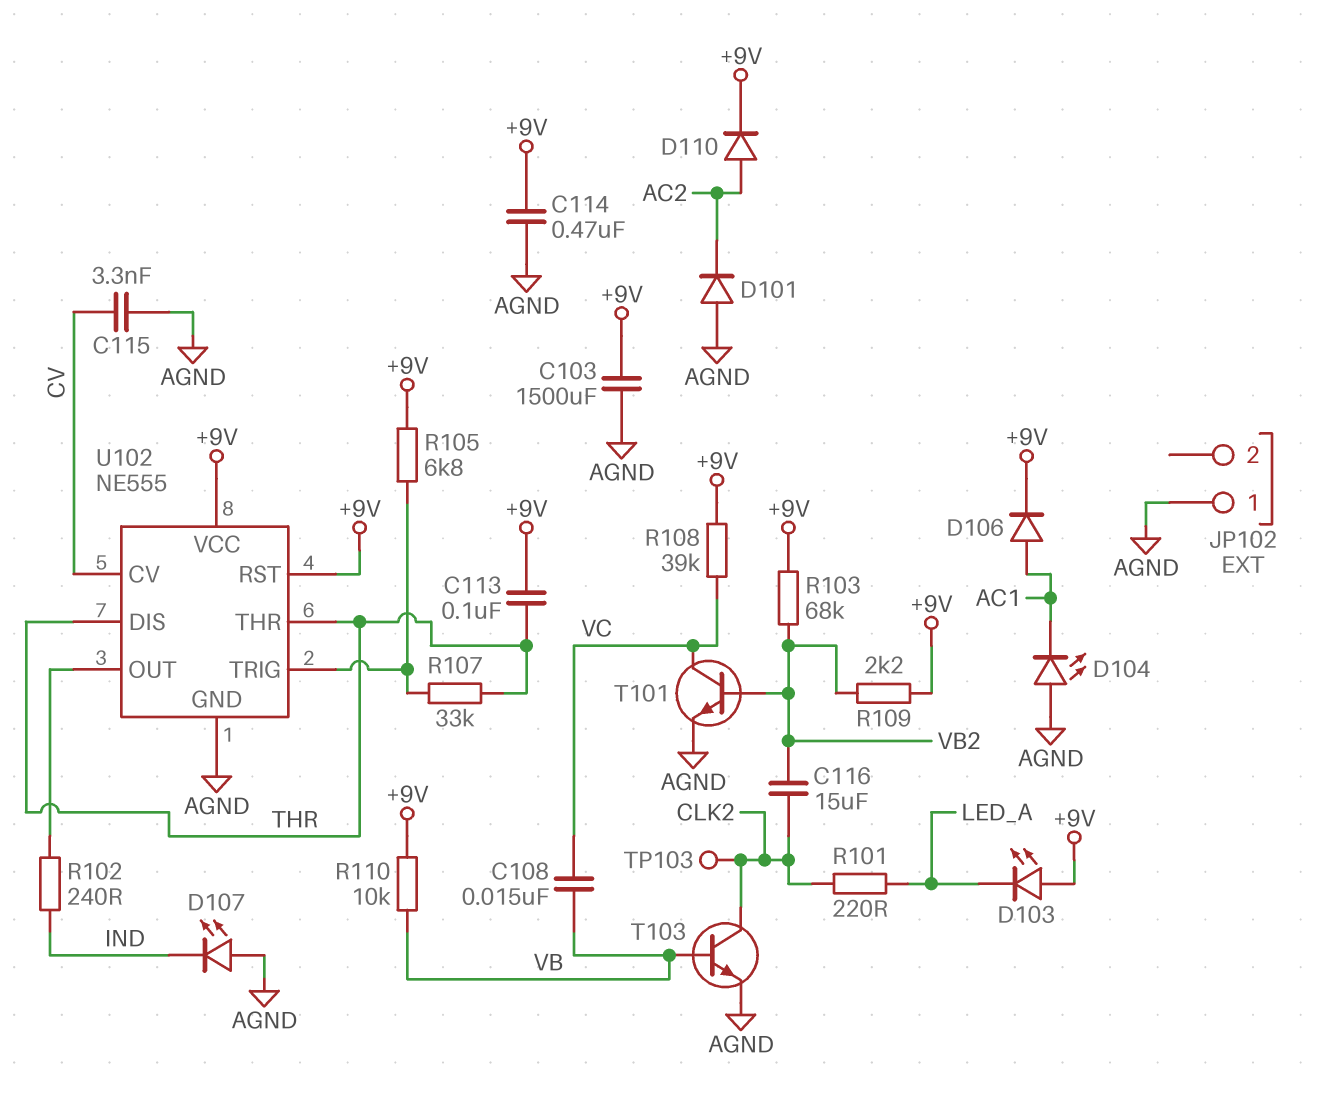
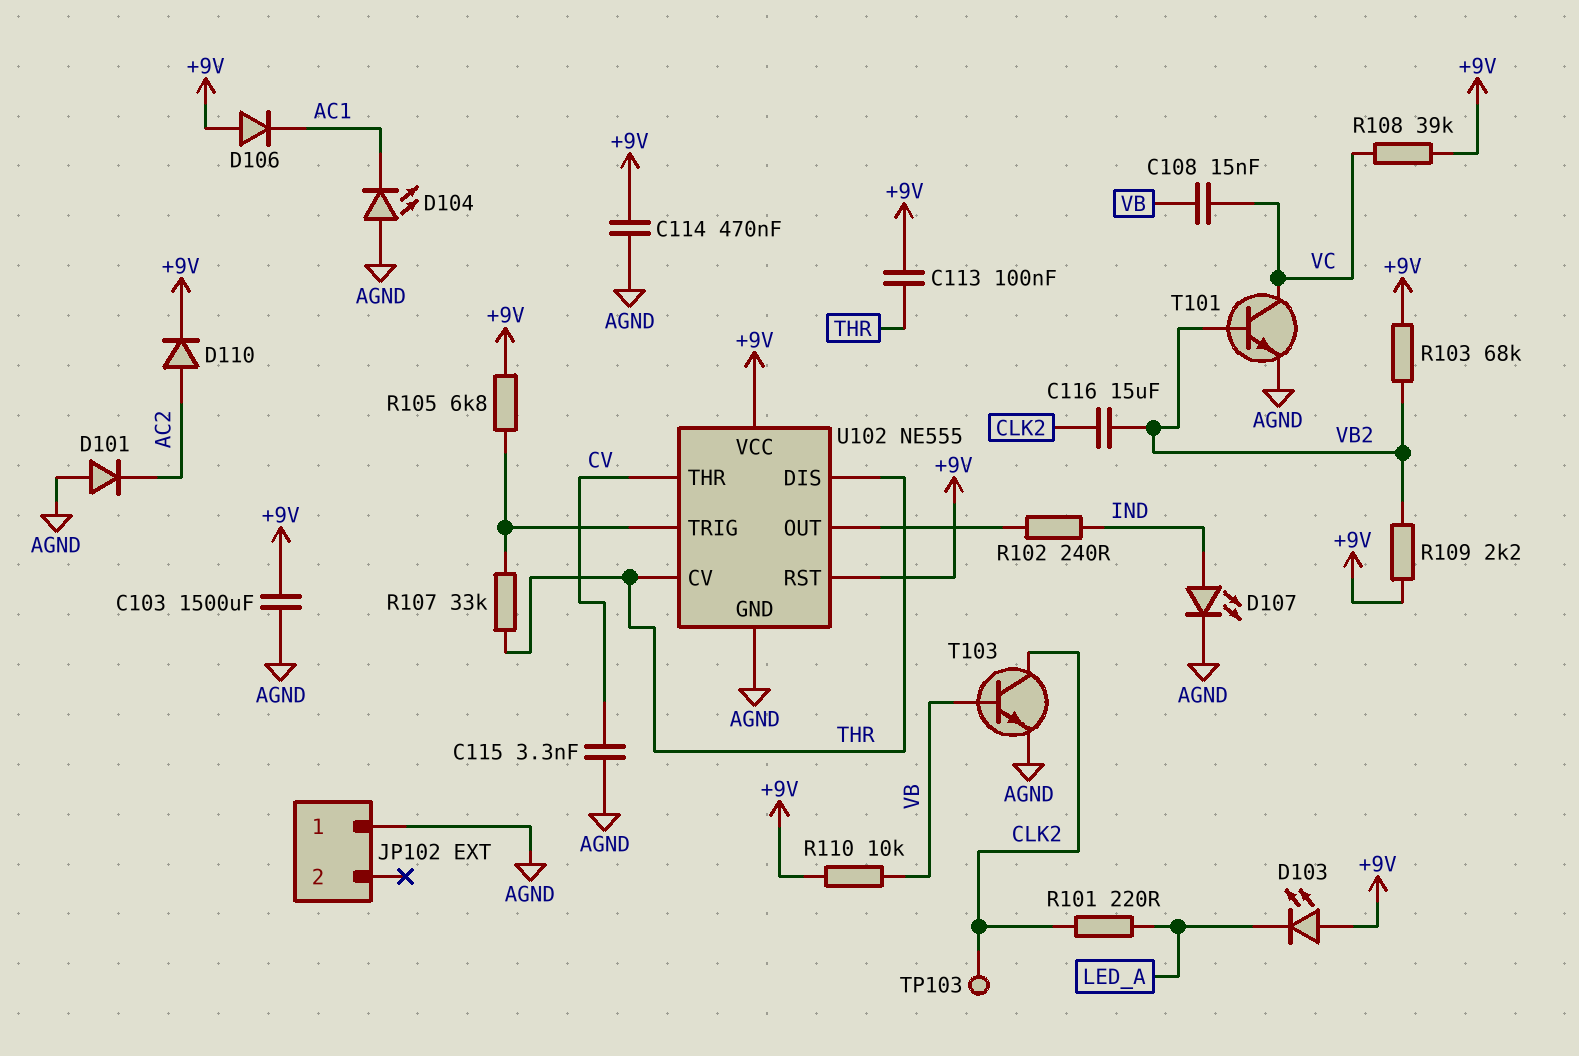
D106: diode (A AC1, K +9V) -> diode (A +9V, K AC1)
D107: LED (A AGND, K IND) -> LED (A IND, K AGND)
U102 pin CV: CV -> THR
U102 pin THR: THR -> CV

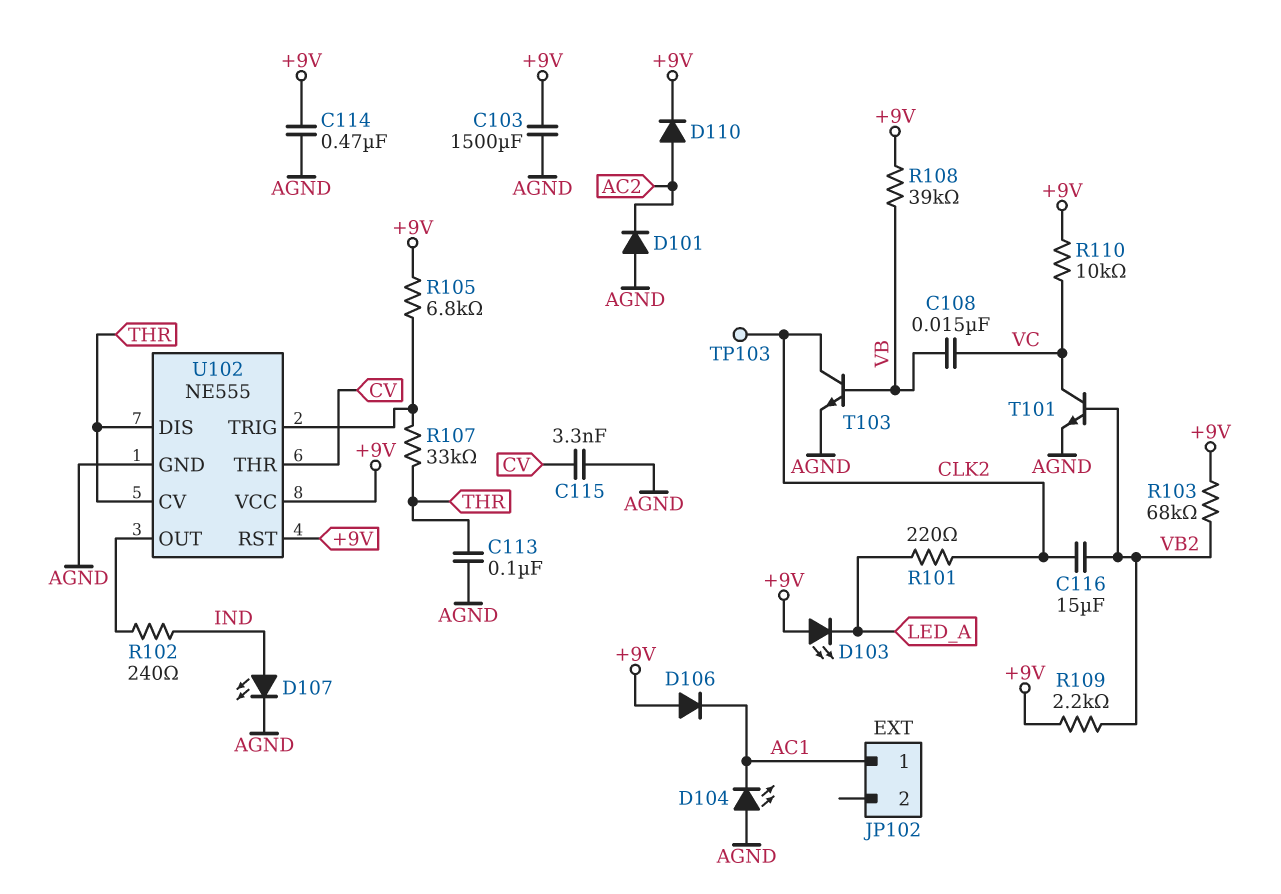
C113: 100nF (+9V, THR) -> 100nF (AGND, THR)
JP102 pin 1: AGND -> AC1
R108: 39k (+9V, VC) -> 39k (+9V, VB)
R110: 10k (+9V, VB) -> 10k (+9V, VC)

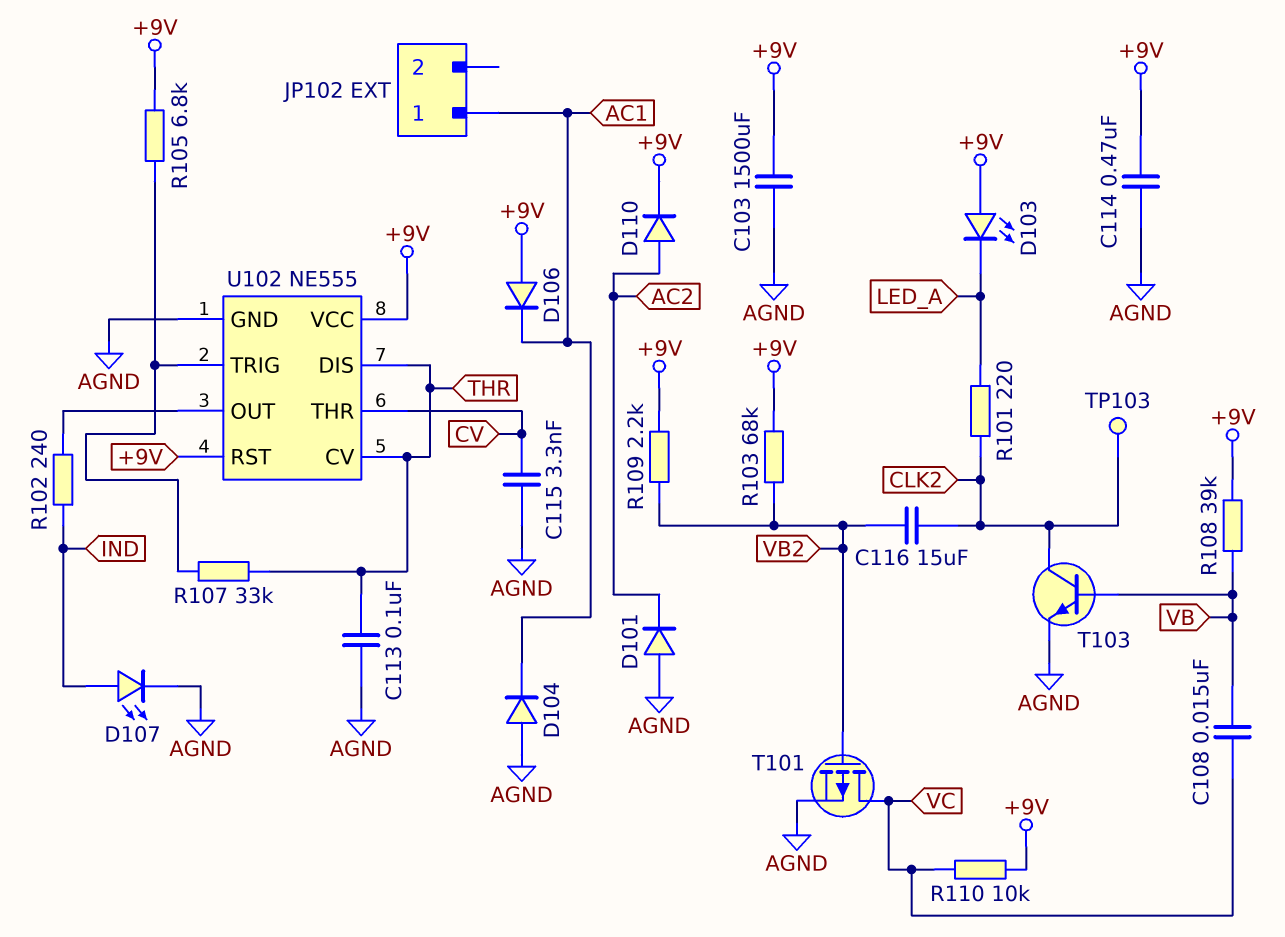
D104: LED (A AGND, K AC1) -> diode (A AGND, K AC1)
T101: NPN (B VB2, C VC, E AGND) -> PMOS (G VB2, D VC, S AGND)

